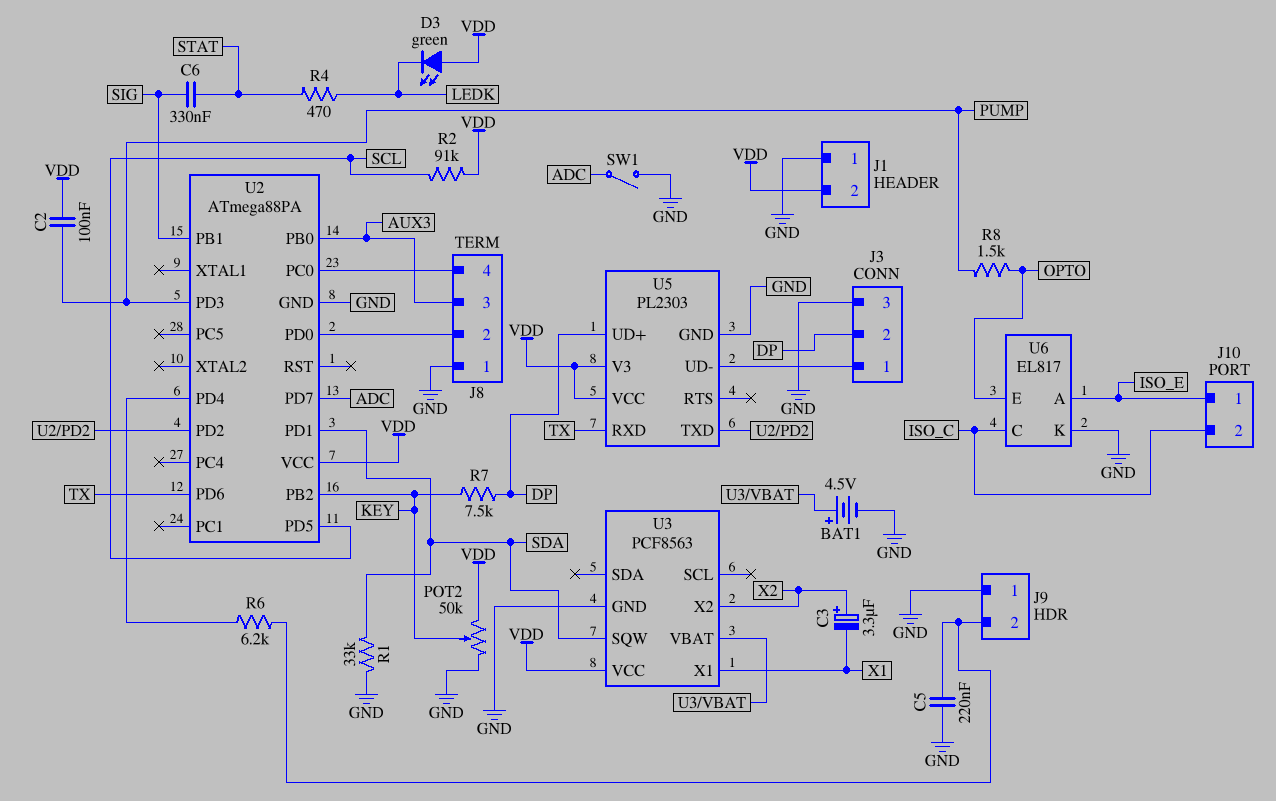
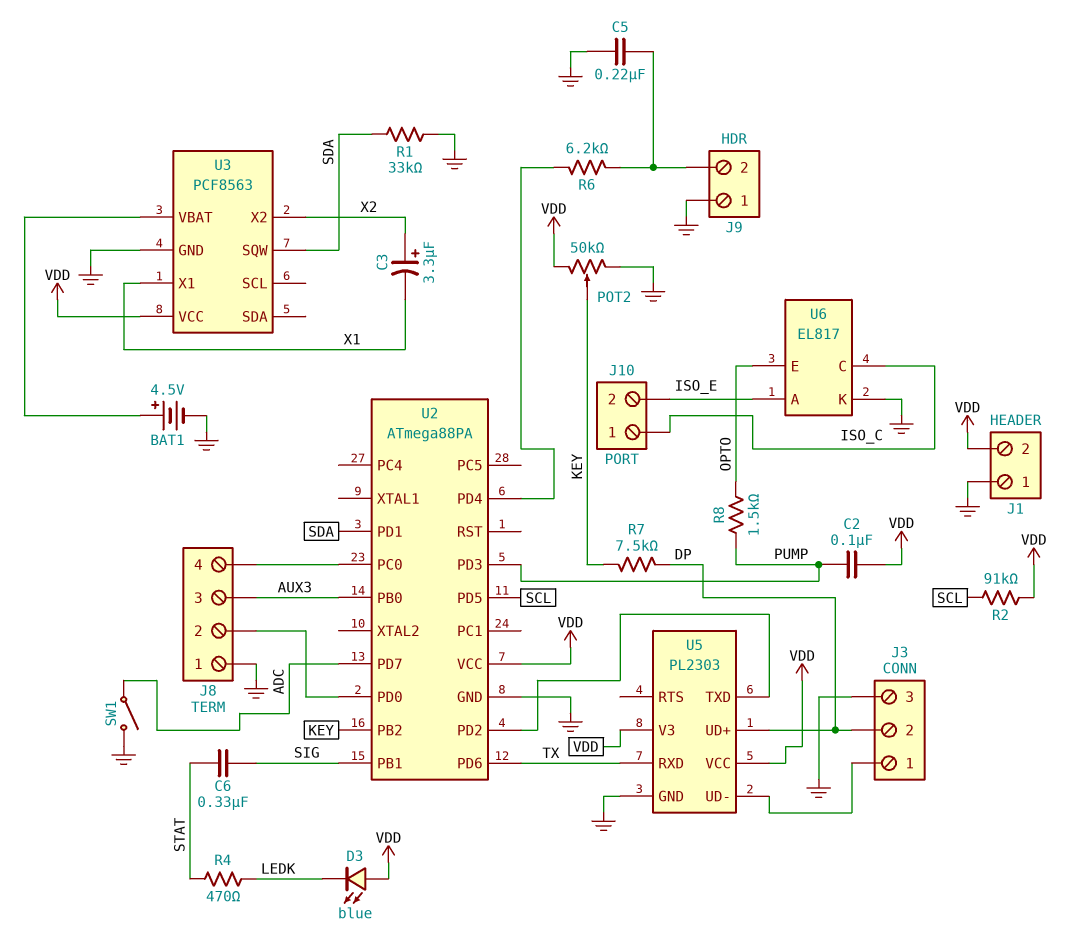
D3: LED green (A VDD, K LEDK) -> LED blue (A VDD, K LEDK)
J10 pin 1: ISO_E -> ISO_C
J10 pin 2: ISO_C -> ISO_E

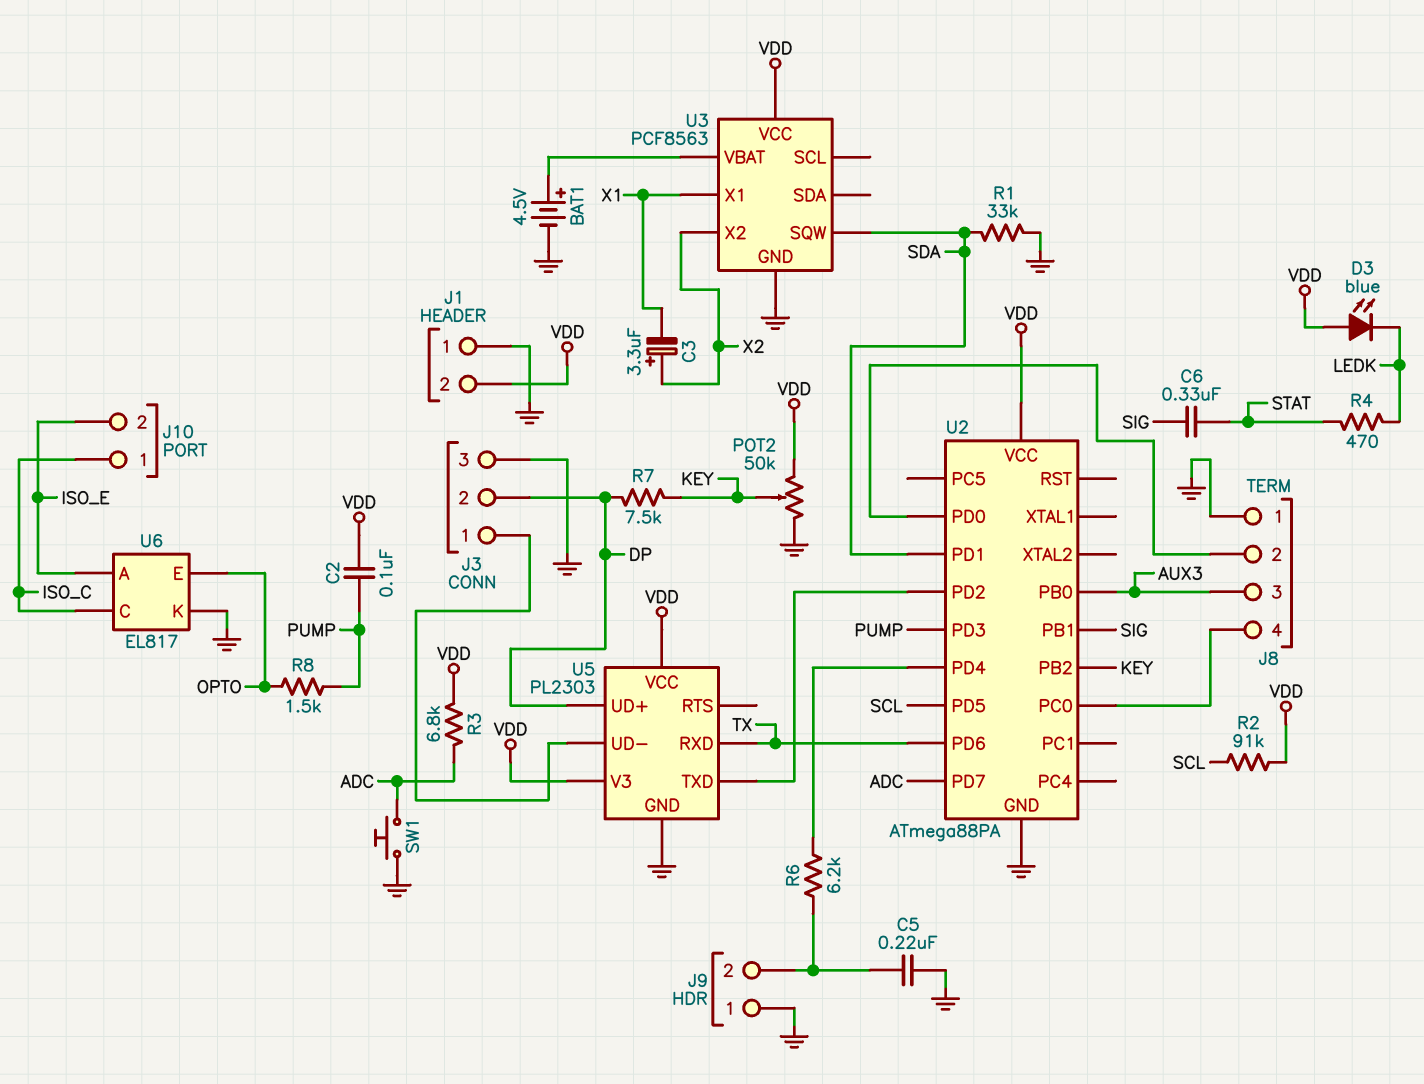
R3: none -> 6.8k (ADC, VDD)
SW1: switch (ADC, GND) -> button (ADC, GND)

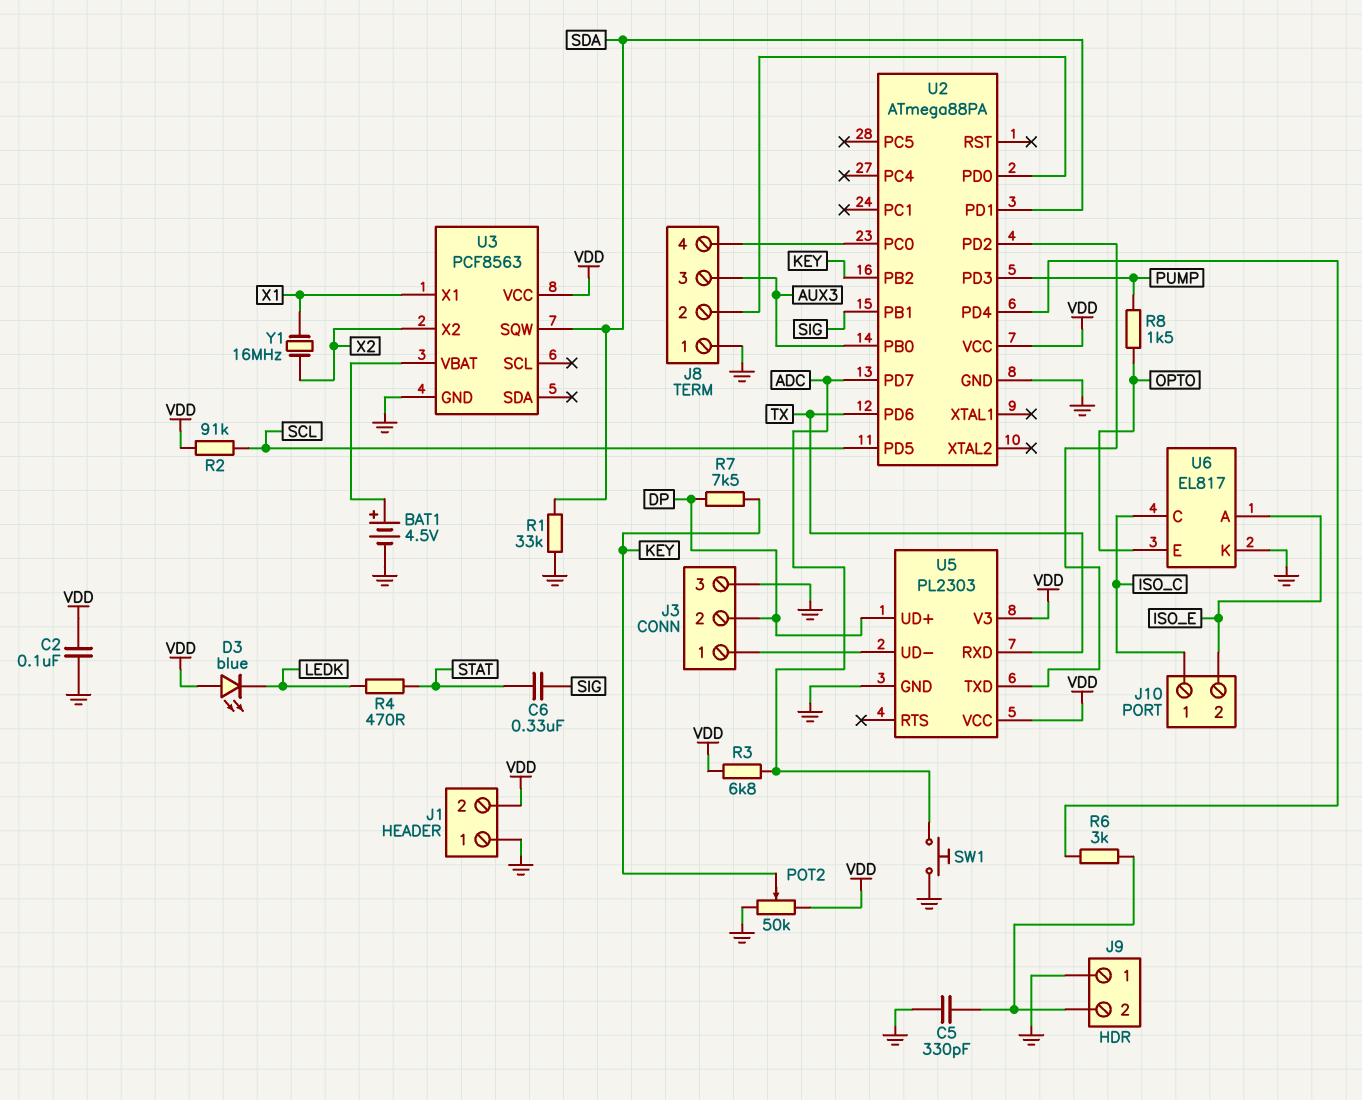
C2: 100nF (PUMP, VDD) -> 100nF (GND, VDD)
C3: 3.3uF (plus X2, minus X1) -> none
C5: 220nF (GND, J9/2) -> 330pF (GND, J9/2)
R6: 6.2k (J9/2, U2/PD4) -> 3k (J9/2, U2/PD4)
Y1: none -> 16MHz (X1, X2)

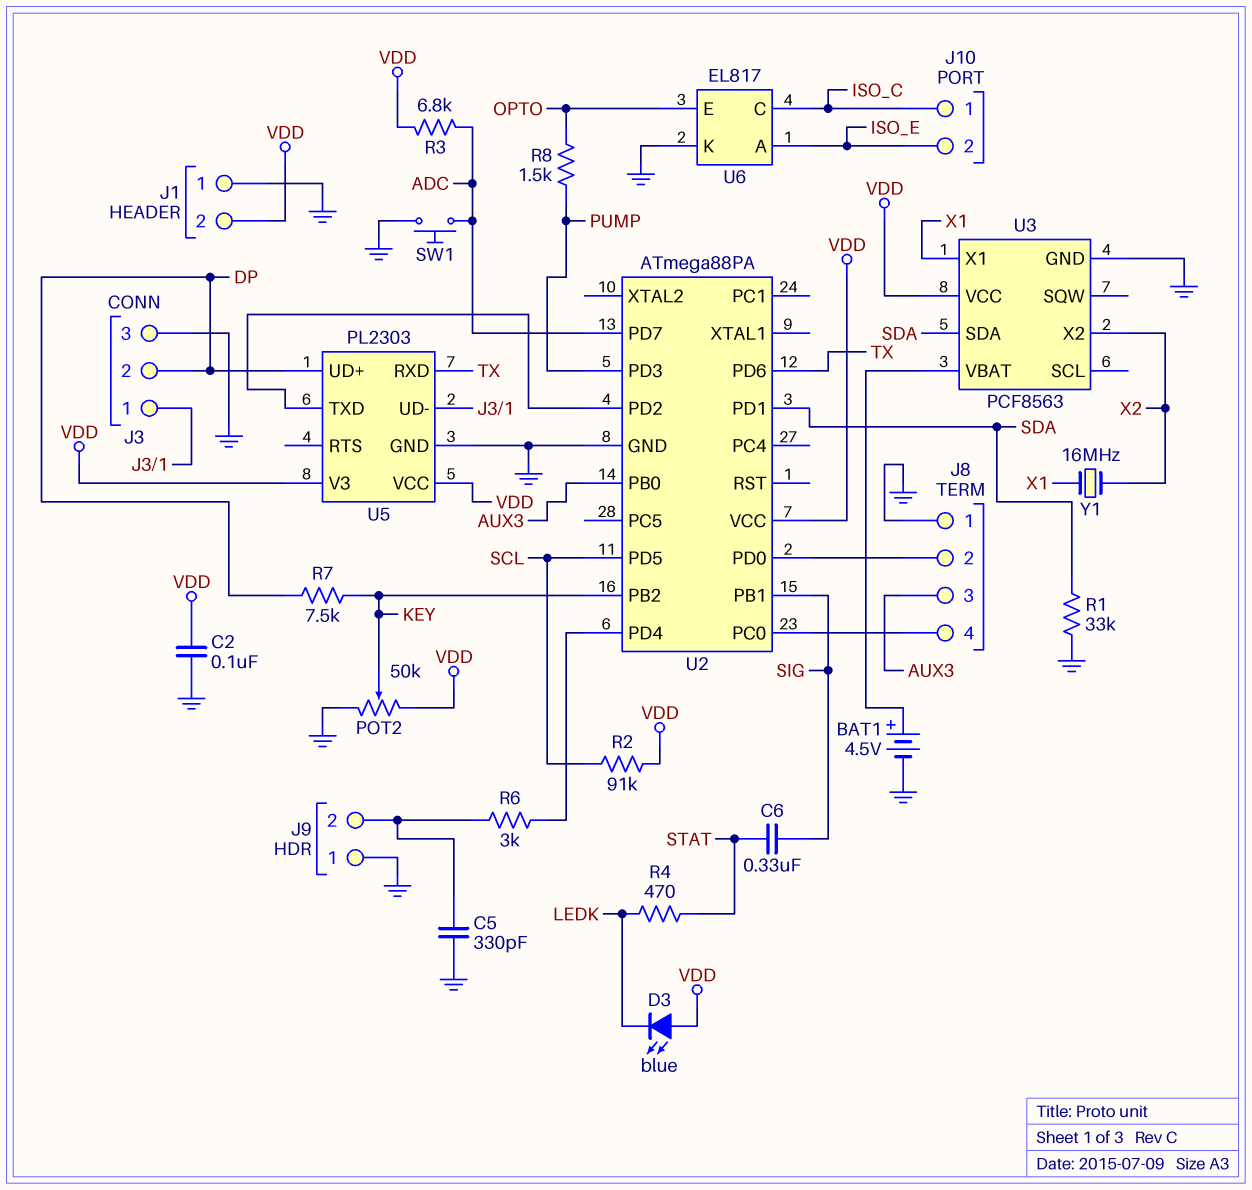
U3 pin SDA: none -> SDA
U3 pin SQW: SDA -> none

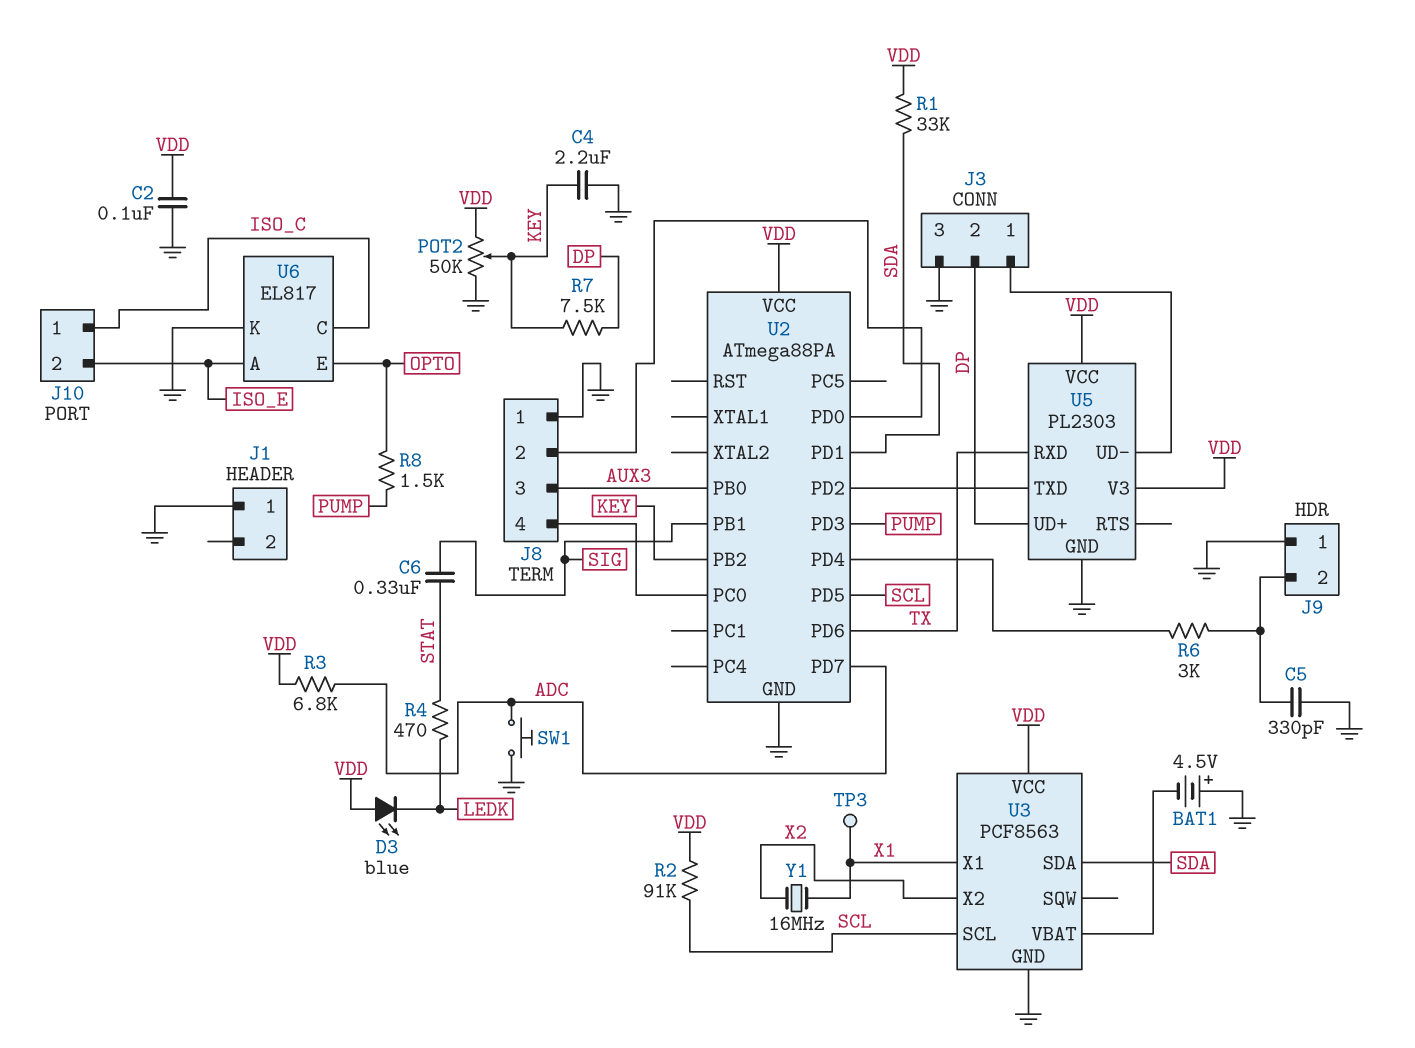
BAT1: 4.5V (plus U3/VBAT, minus GND) -> 4.5V (plus GND, minus U3/VBAT)
C4: none -> 2.2uF (GND, KEY)
J1 pin 2: VDD -> none
R1: 33k (GND, SDA) -> 33k (SDA, VDD)
TP3: none -> test point (X1)
U3 pin SCL: none -> SCL

